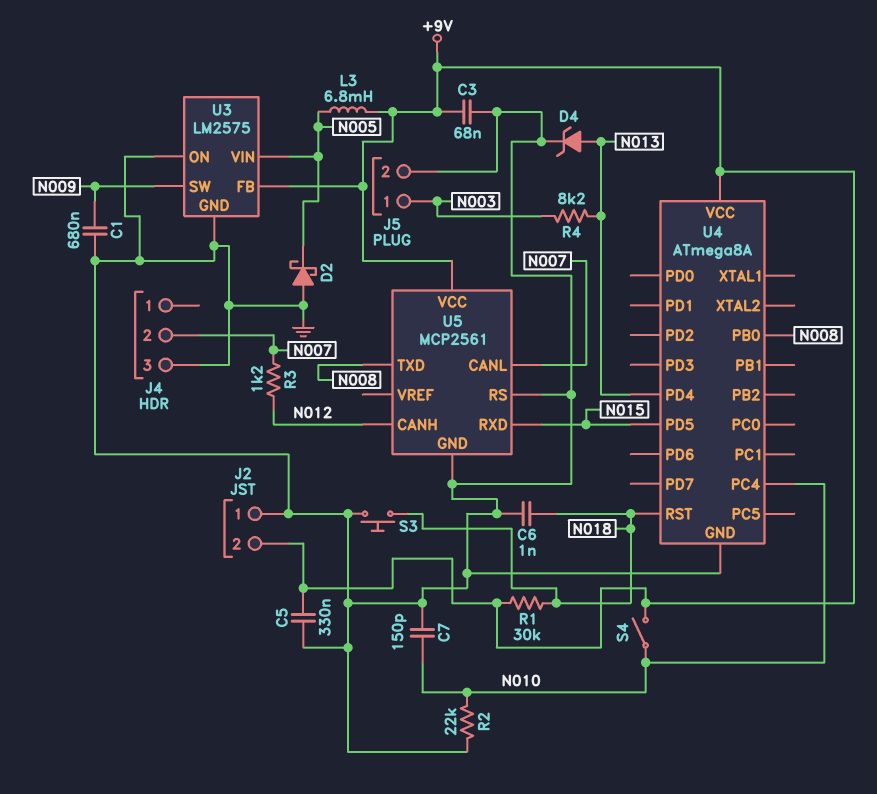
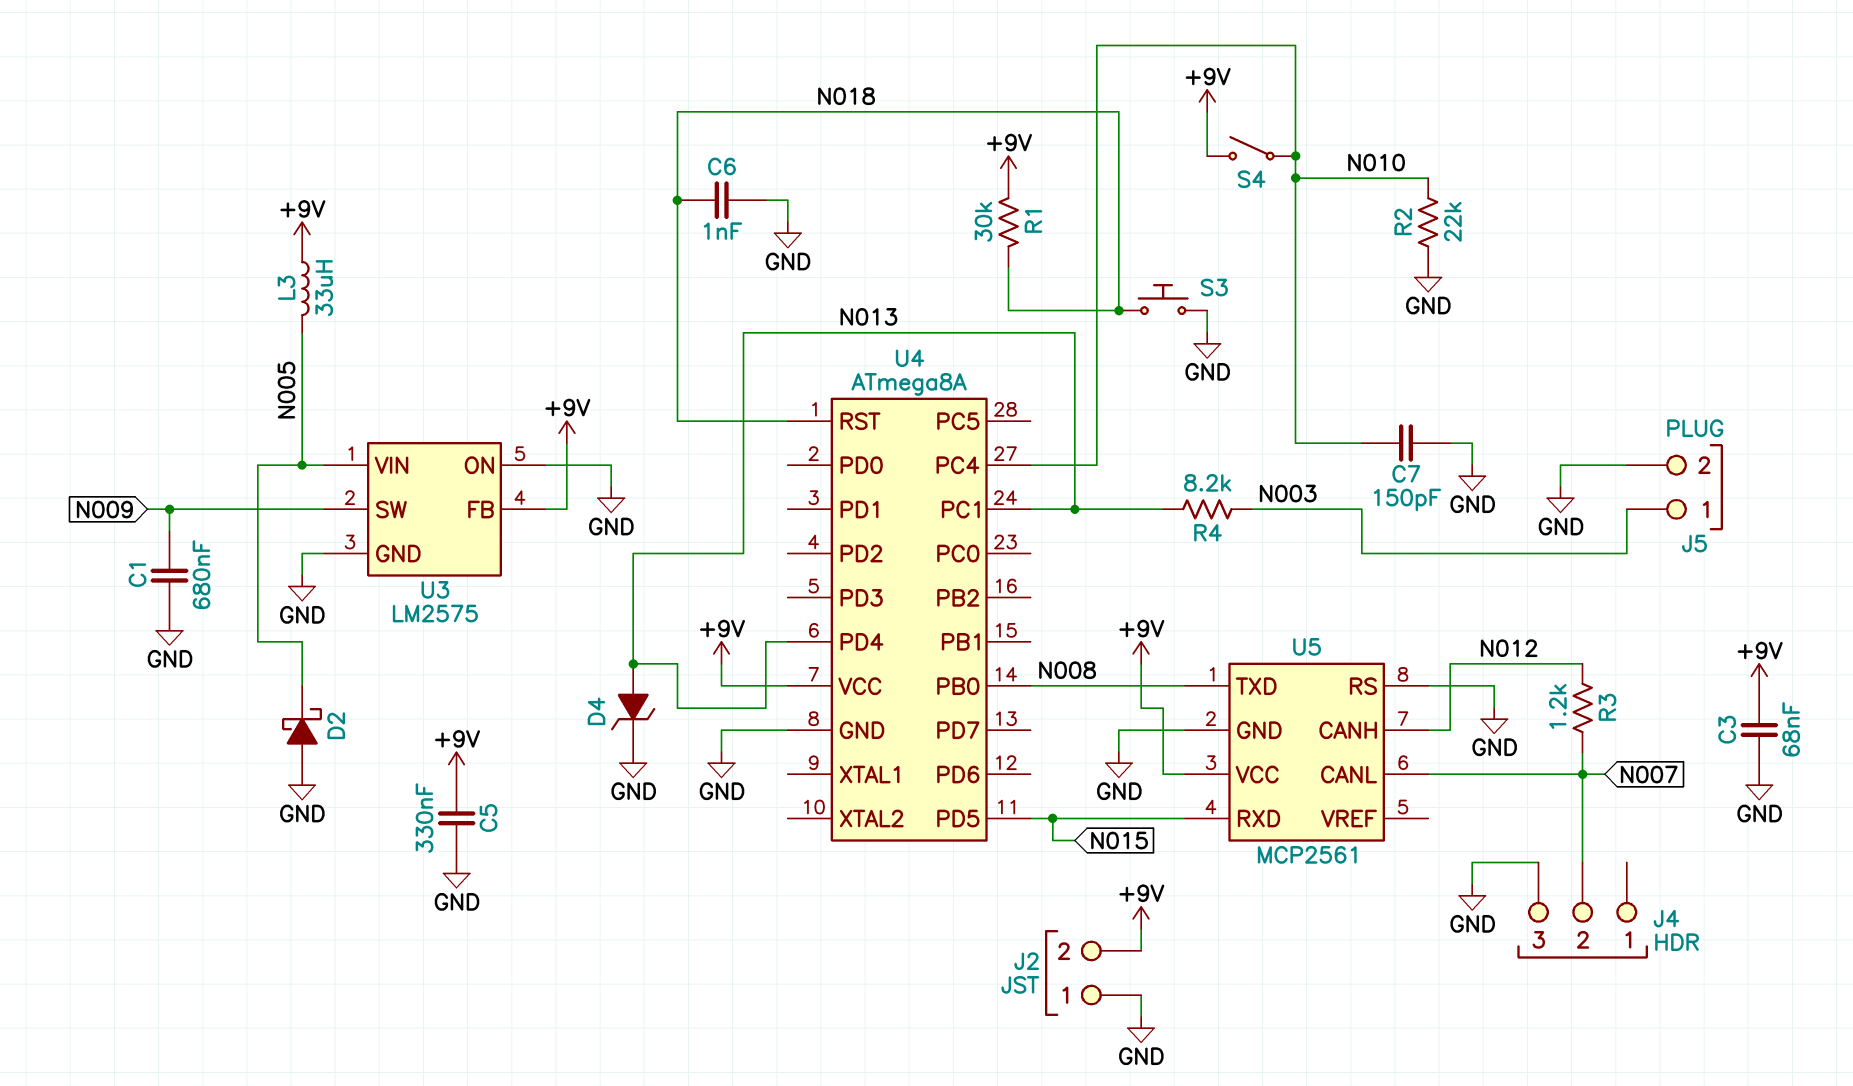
L3: 6.8mH (+9V, N005) -> 33uH (+9V, N005)
U4 pin PC1: none -> N013

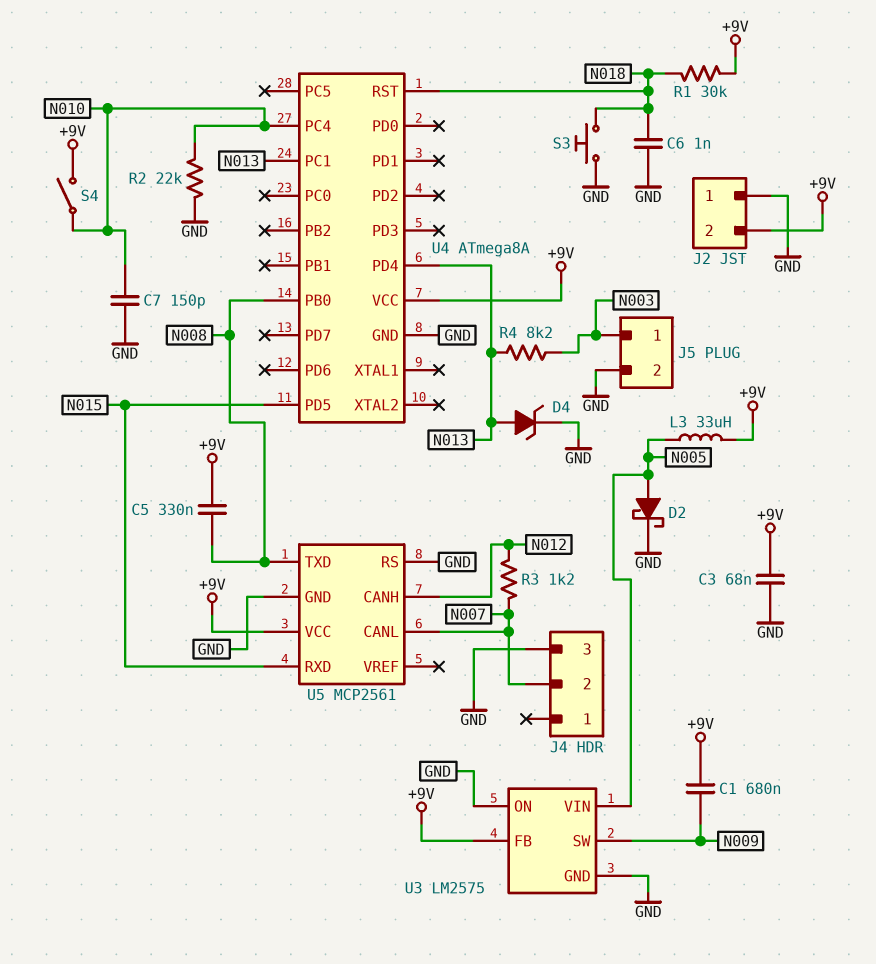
C1: 680nF (GND, N009) -> 680nF (+9V, N009)
C5: 330nF (+9V, GND) -> 330nF (+9V, N008)
D2: schottky (A GND, K N005) -> schottky (A N005, K GND)

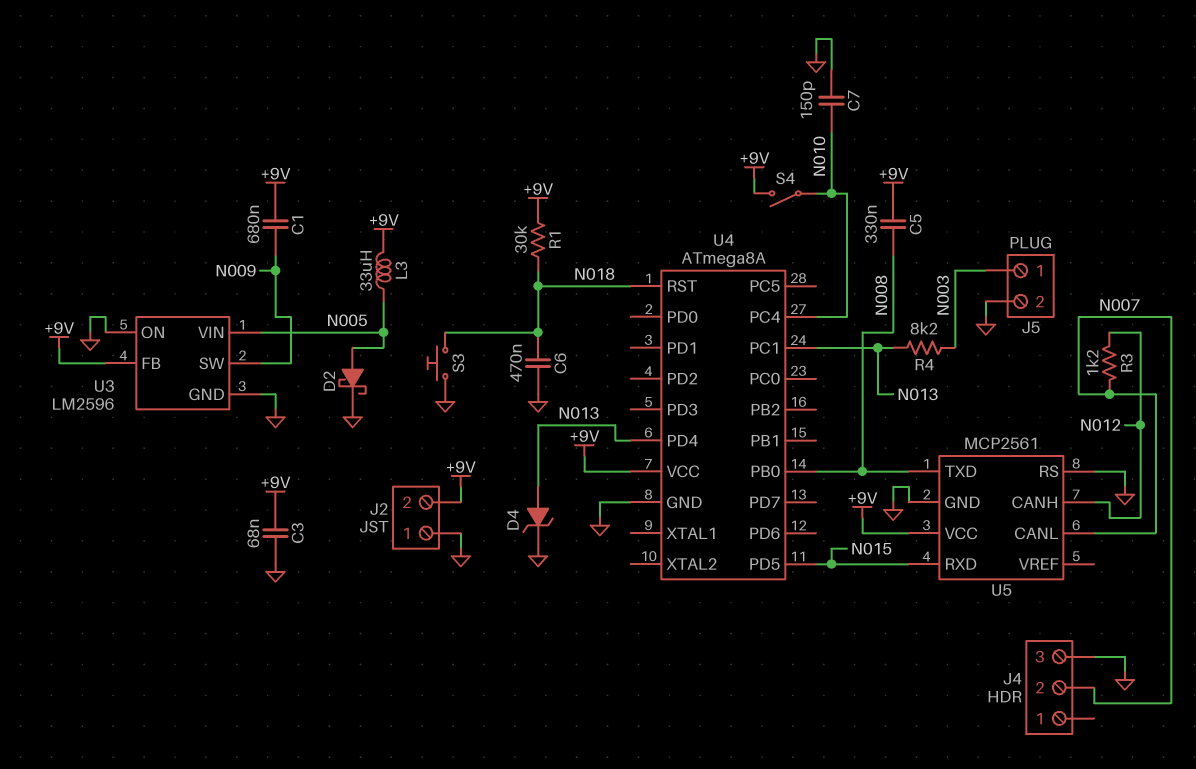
C6: 1nF (GND, N018) -> 470nF (GND, N018)
R2: 22k (GND, N010) -> none
U3: LM2575 -> LM2596

